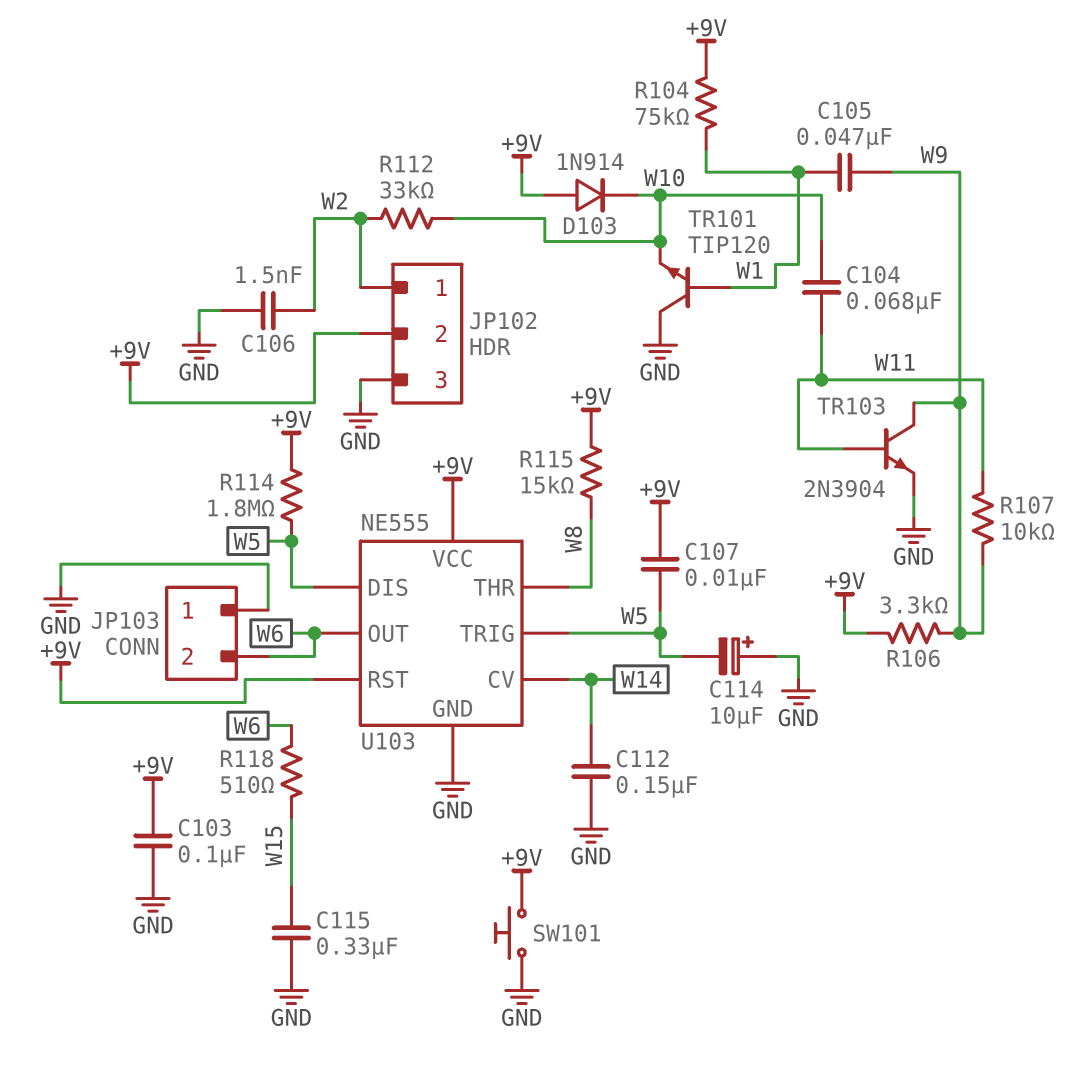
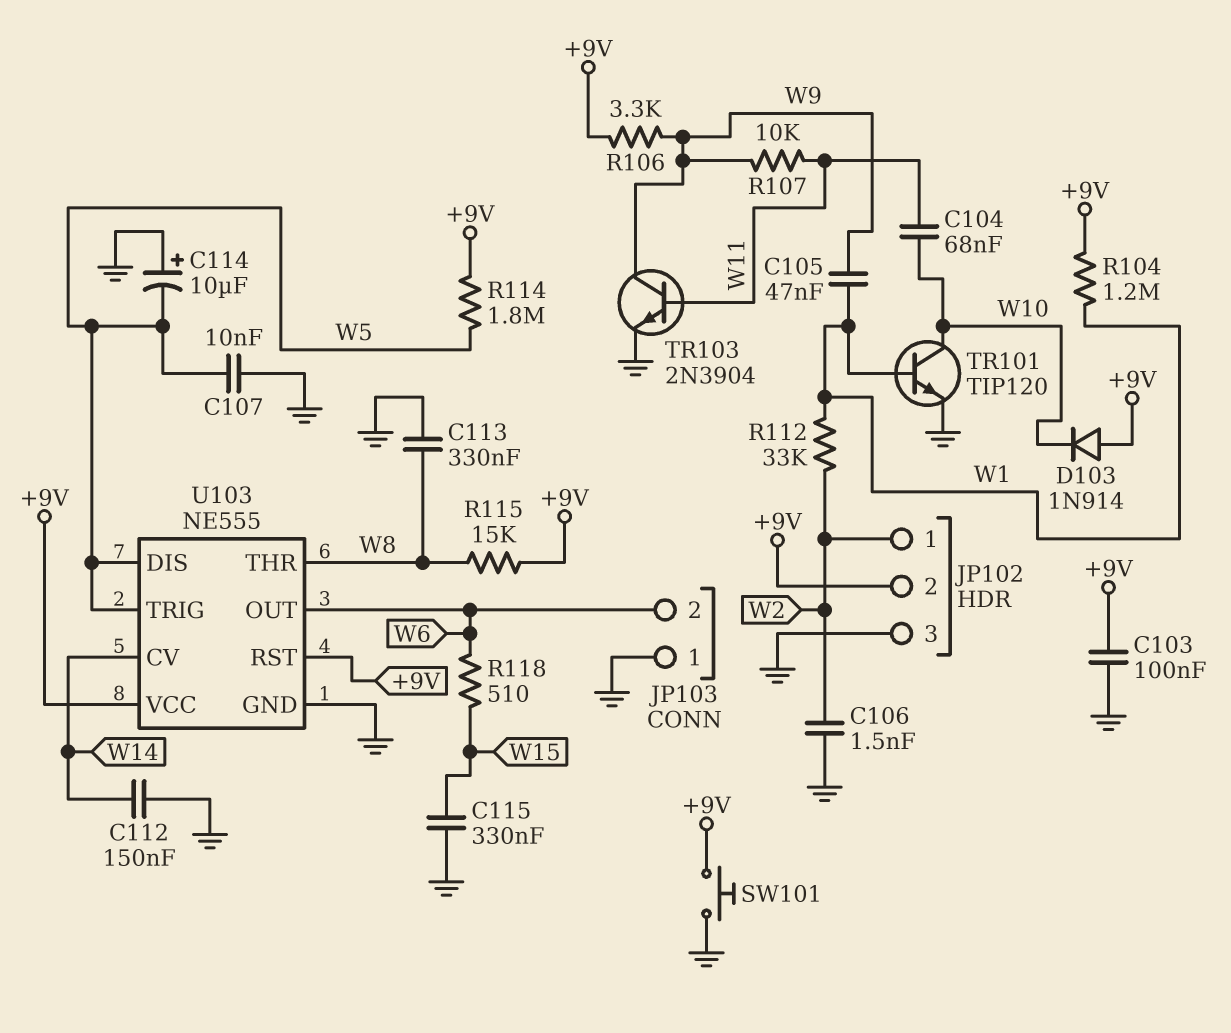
C107: 10nF (+9V, W5) -> 10nF (GND, W5)
C113: none -> 330nF (GND, W8)
R104: 75k (+9V, W1) -> 1.2M (+9V, W1)
R112: 33k (W2, W10) -> 33k (W1, W2)
TR101: NPN TIP120 (B W1, C GND, E W10) -> NPN TIP120 (B W1, C W10, E GND)

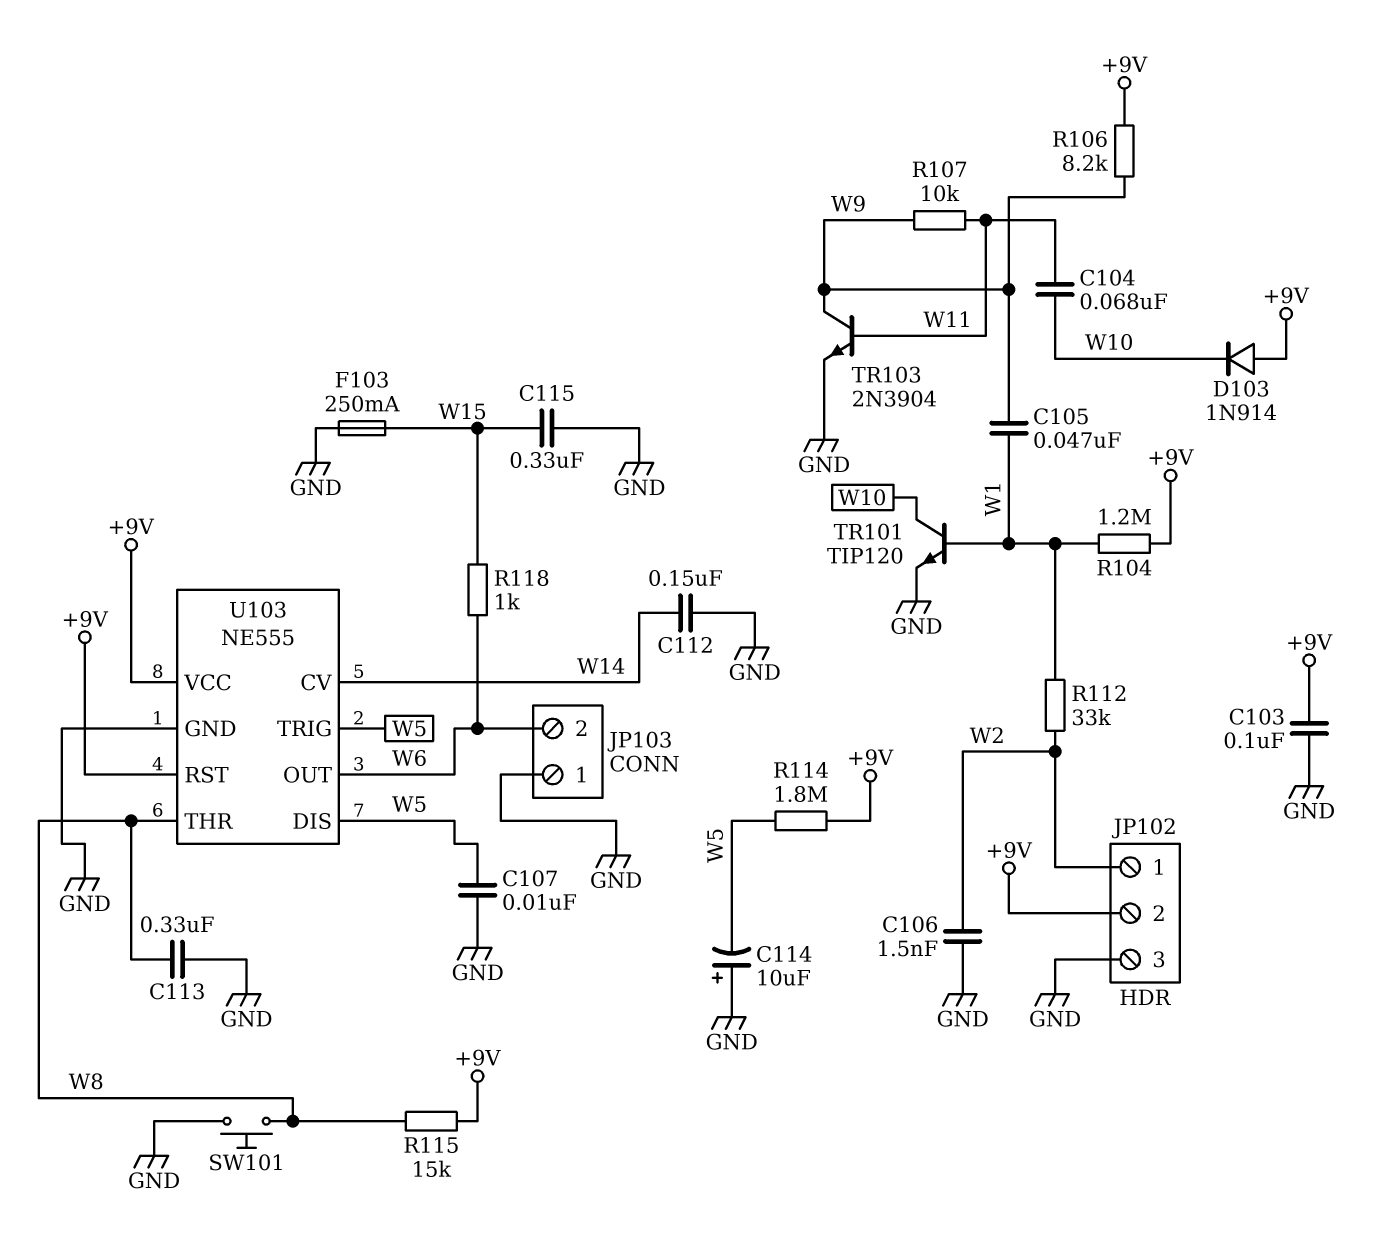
F103: none -> 250mA (GND, W15)
R106: 3.3k (+9V, W9) -> 8.2k (+9V, W9)
R118: 510 (W6, W15) -> 1k (W6, W15)
SW101: button (+9V, GND) -> button (GND, W8)

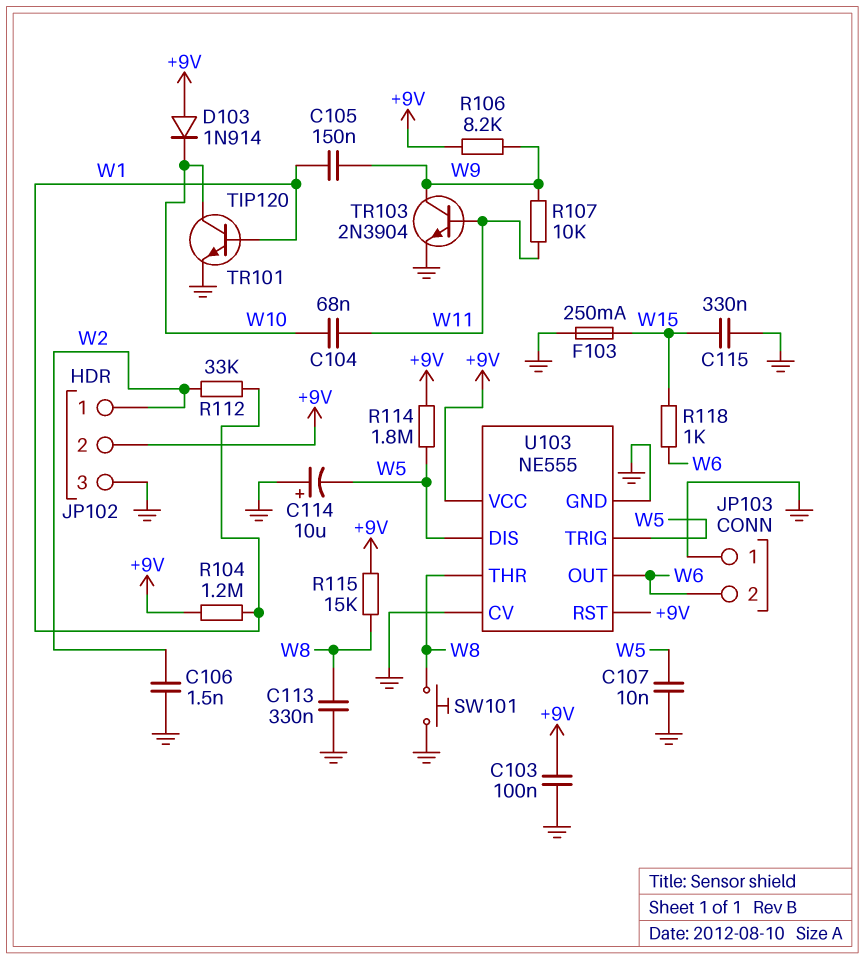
C105: 47nF (W1, W9) -> 150nF (W1, W9)
C112: 150nF (GND, W14) -> none
U103 pin CV: W14 -> GND

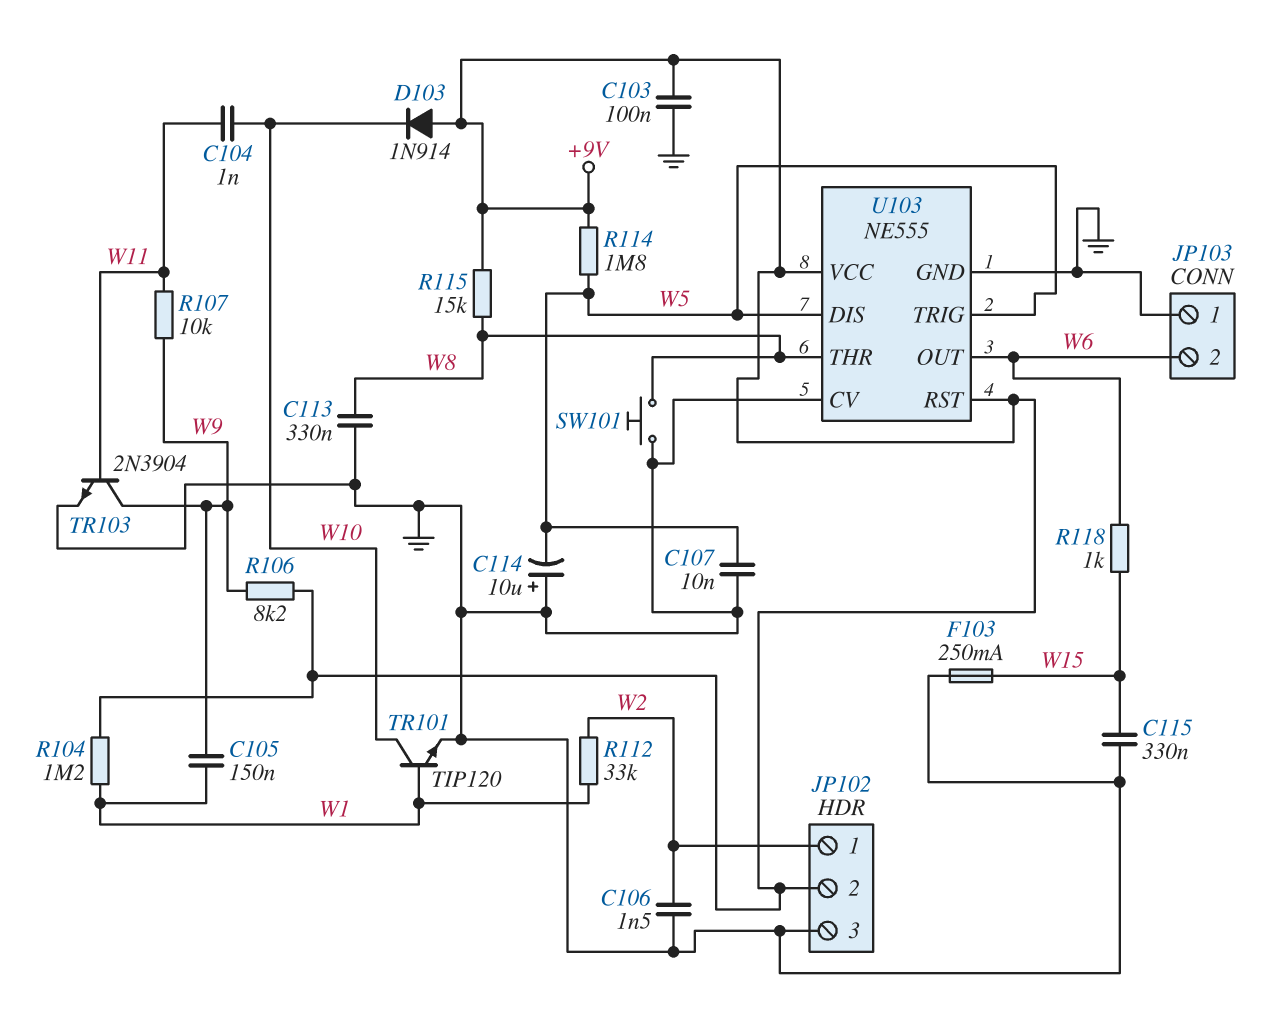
C104: 68nF (W10, W11) -> 1nF (W10, W11)

